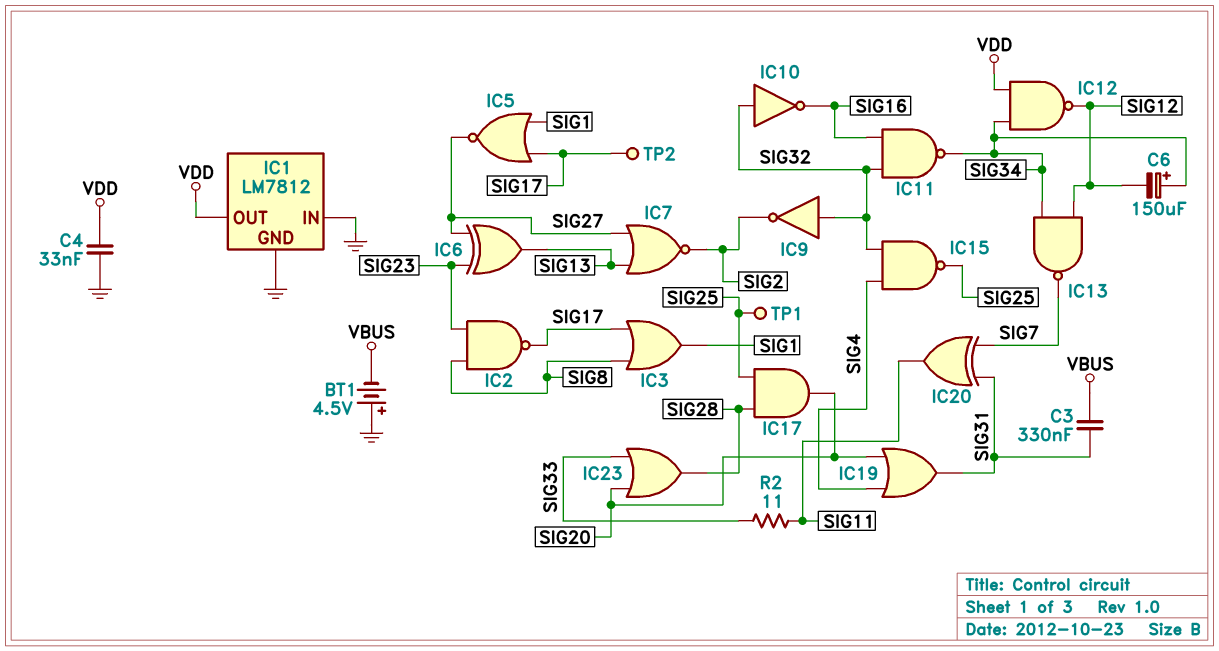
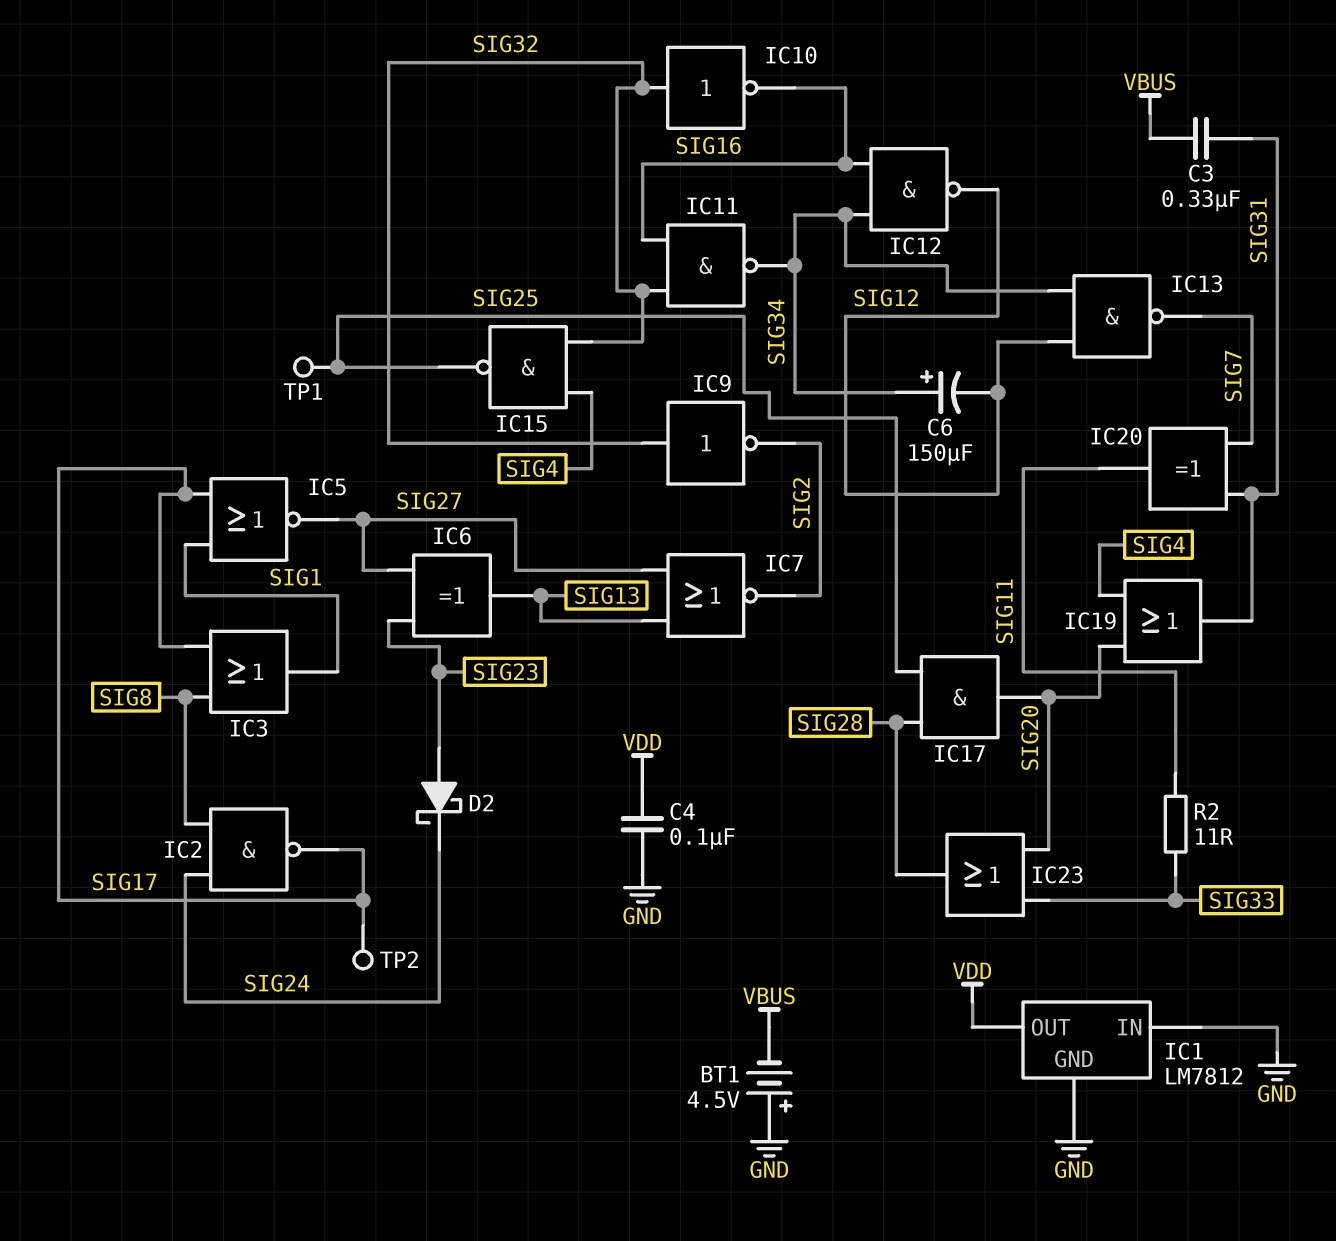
C4: 33nF (GND, VDD) -> 100nF (GND, VDD)
D2: none -> schottky (A SIG23, K SIG24)
IC2: NAND (in SIG8, in SIG23, out SIG17) -> NAND (in SIG8, in SIG24, out SIG17)
IC12: NAND (in SIG34, in VDD, out SIG12) -> NAND (in SIG16, in SIG34, out SIG12)

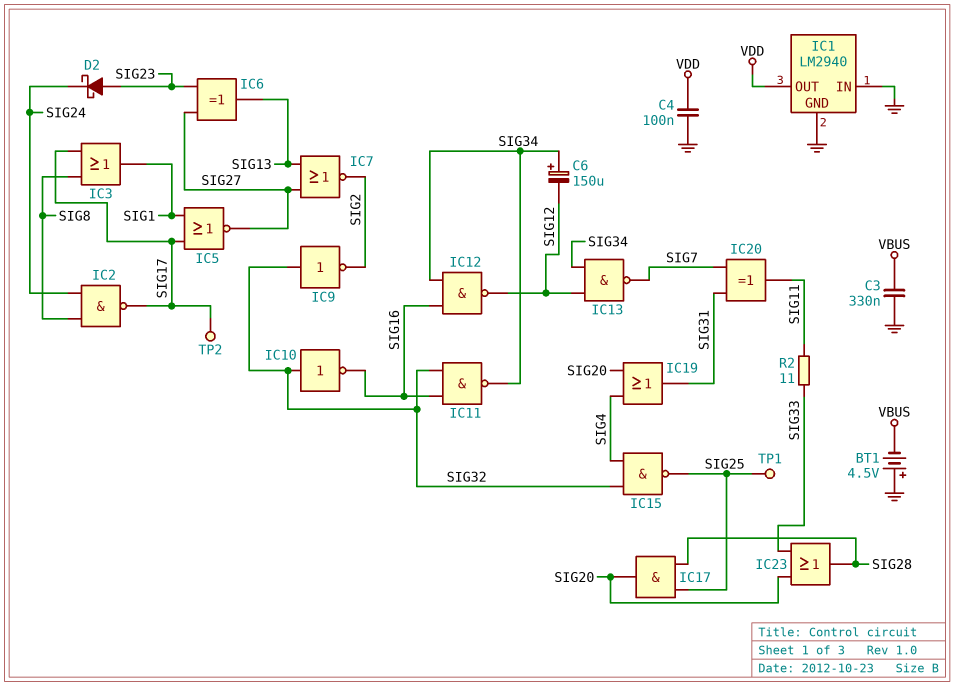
C3: 330nF (SIG31, VBUS) -> 330nF (GND, VBUS)
IC1: LM7812 -> LM2940

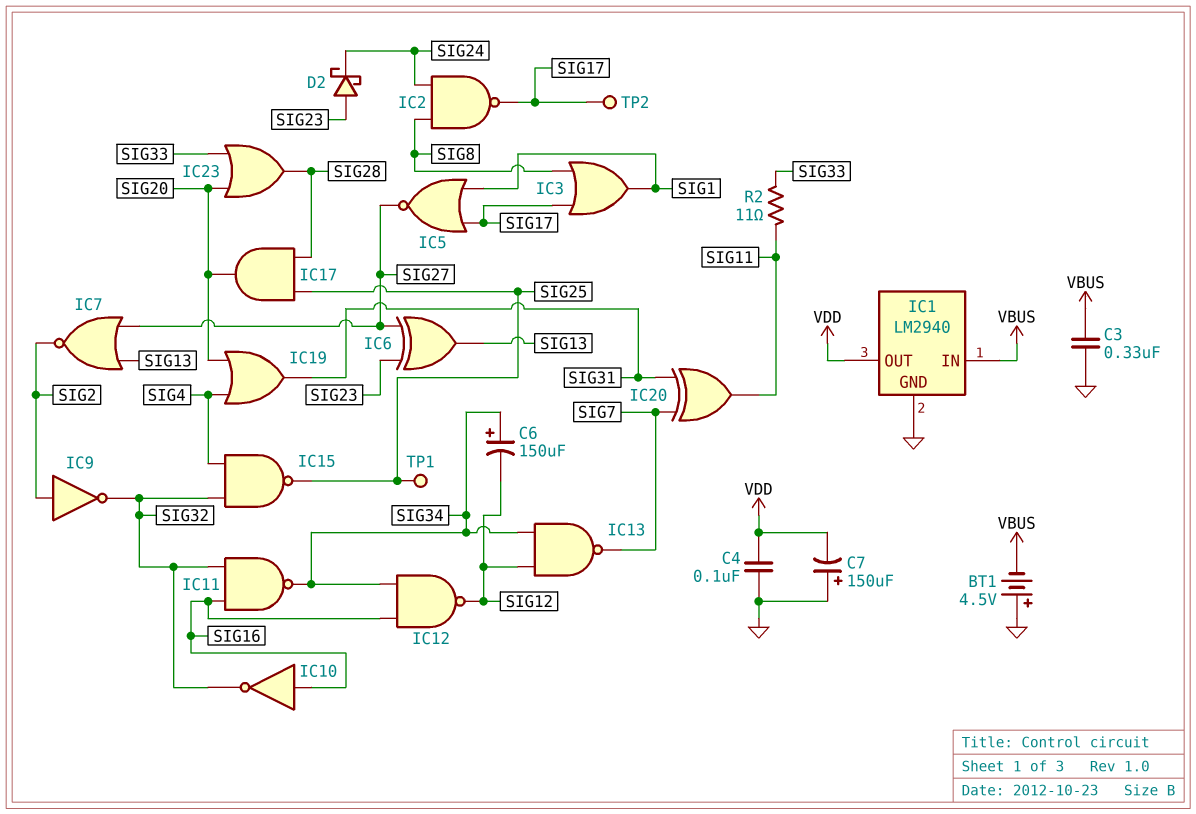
C7: none -> 150uF (plus GND, minus VDD)
IC1 pin IN: GND -> VBUS
IC9: NOT (in SIG32, out SIG2) -> NOT (in SIG2, out SIG32)
IC10: NOT (in SIG32, out SIG16) -> NOT (in SIG16, out SIG32)

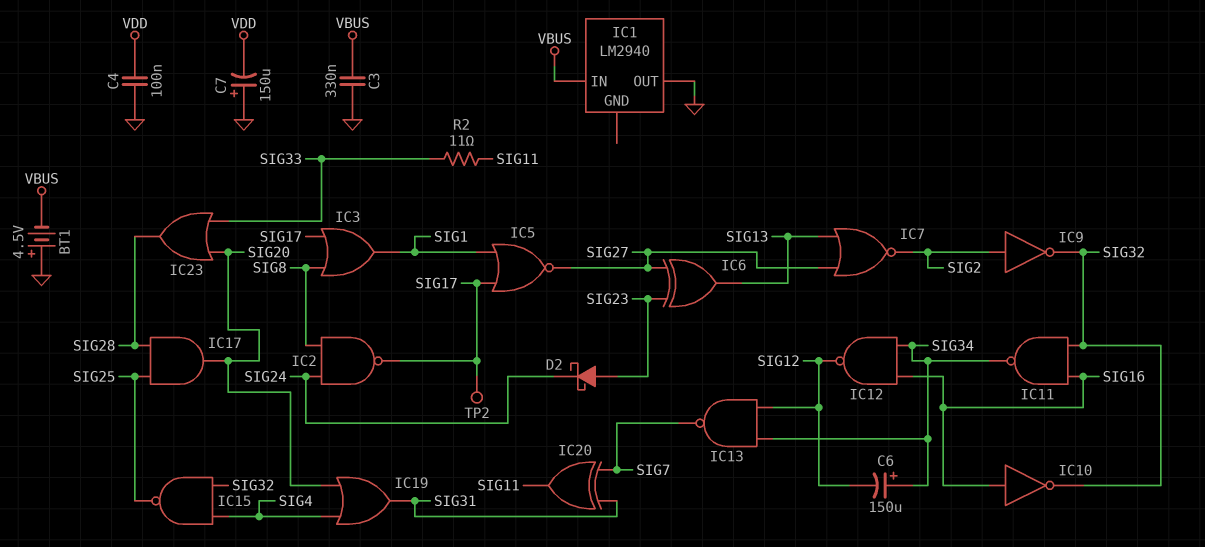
IC1 pin GND: GND -> none
IC1 pin OUT: VDD -> GND
TP1: test point (SIG25) -> none

